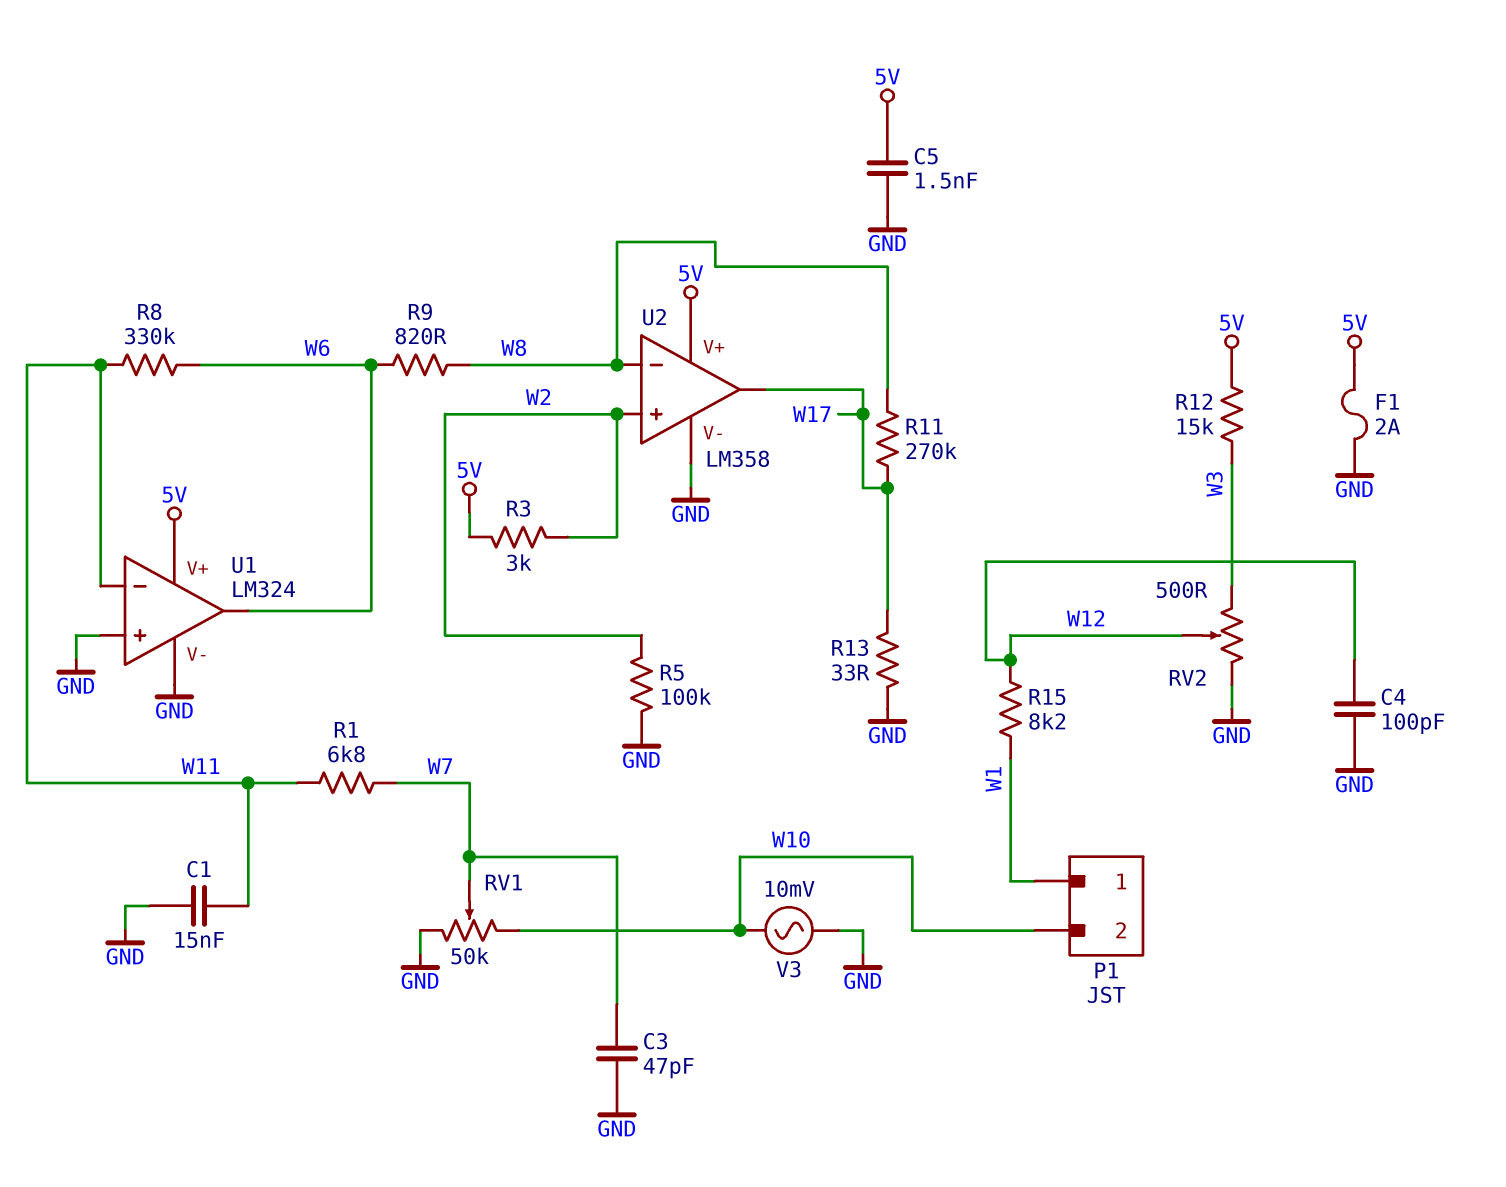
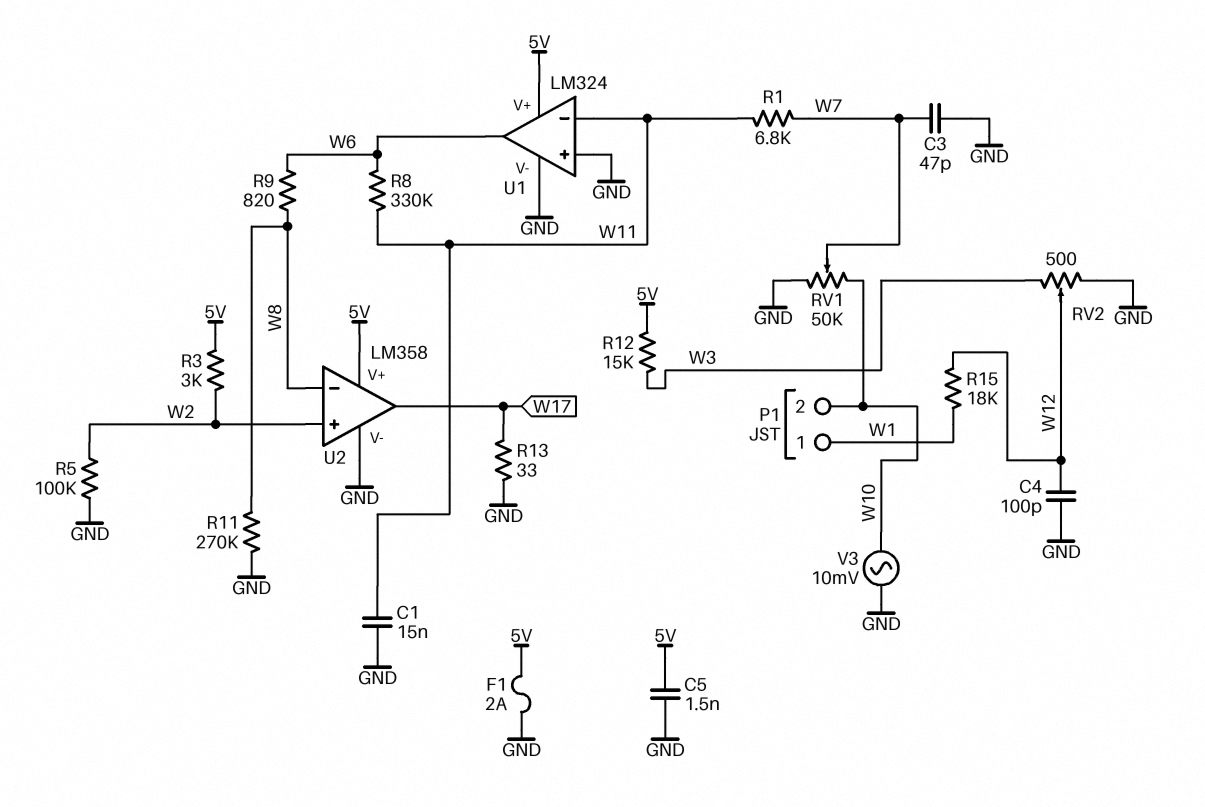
R11: 270k (W8, W17) -> 270k (GND, W8)
R15: 8.2k (W1, W12) -> 18k (W1, W12)

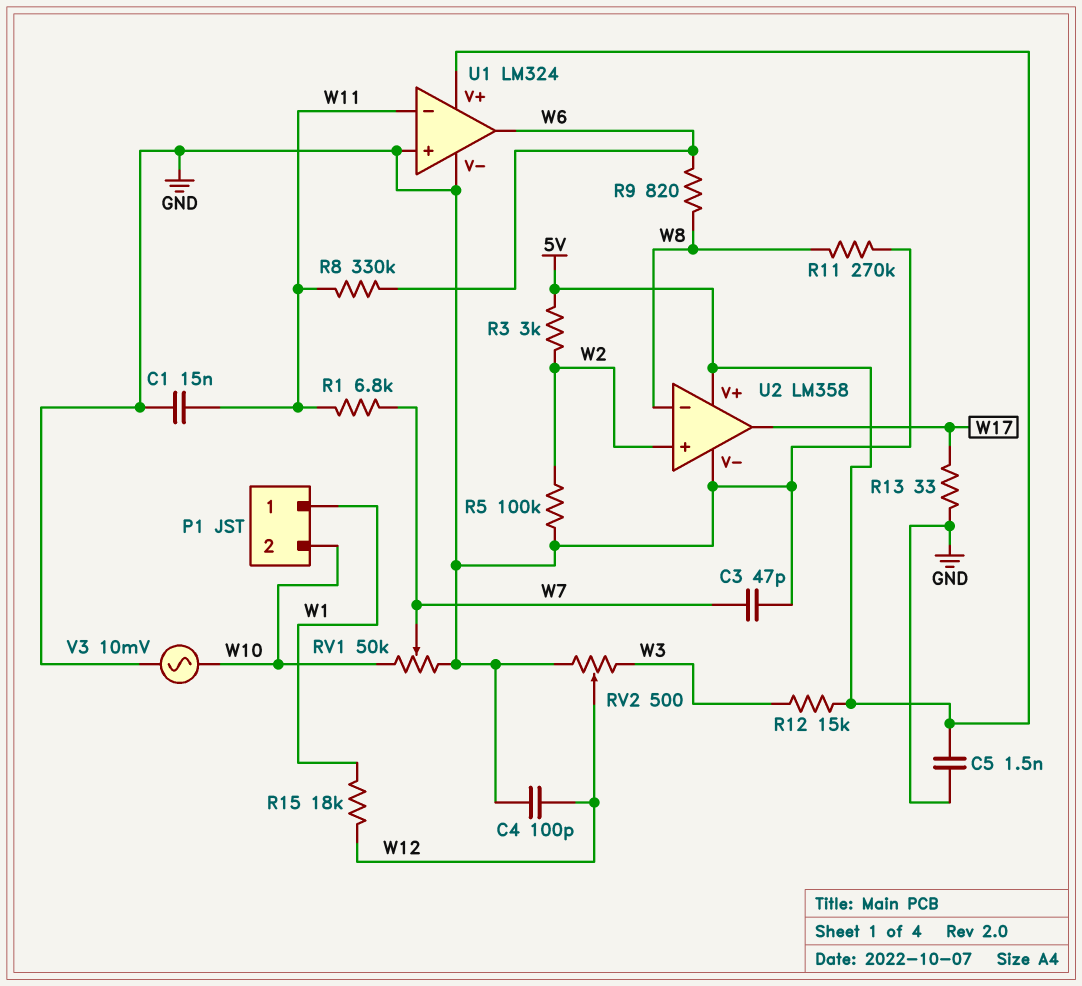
F1: 2A (5V, GND) -> none

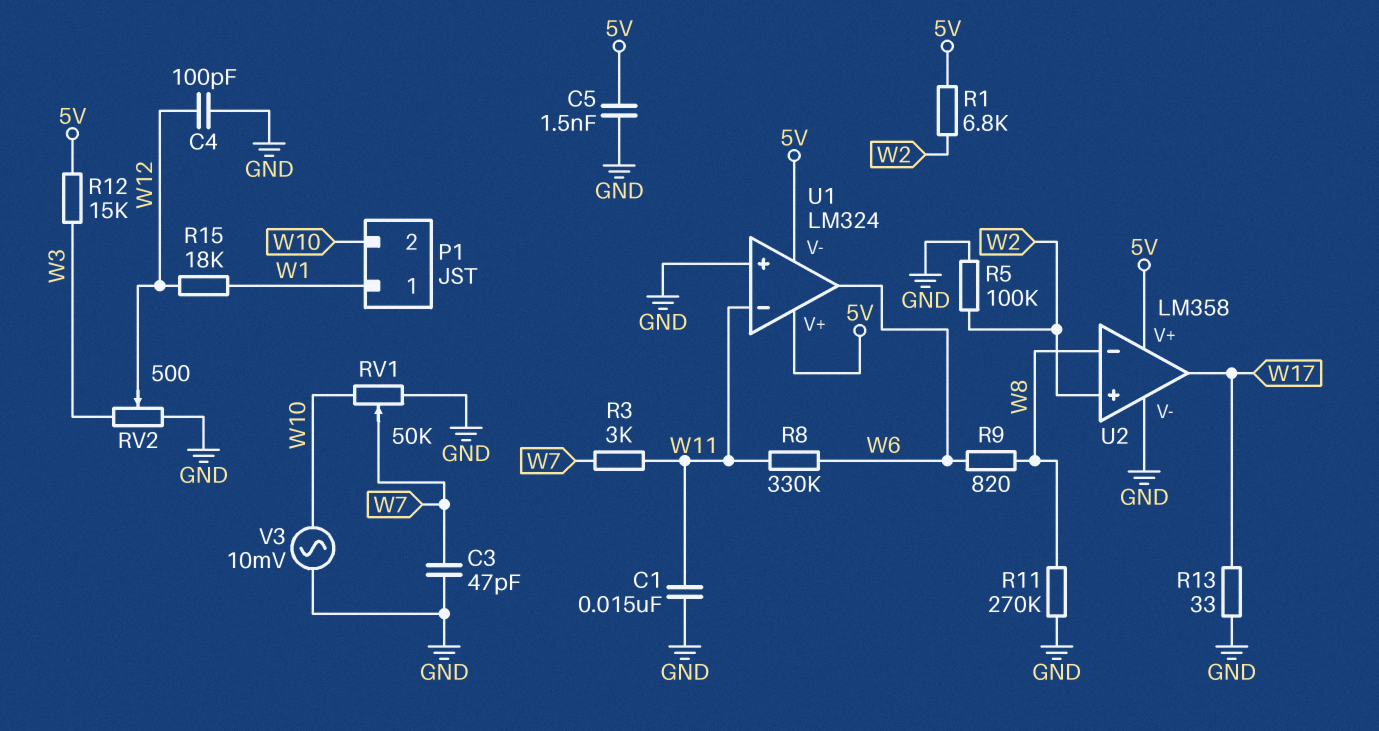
R1: 6.8k (W7, W11) -> 6.8k (5V, W2)
R3: 3k (5V, W2) -> 3k (W7, W11)
U1 pin V-: GND -> 5V

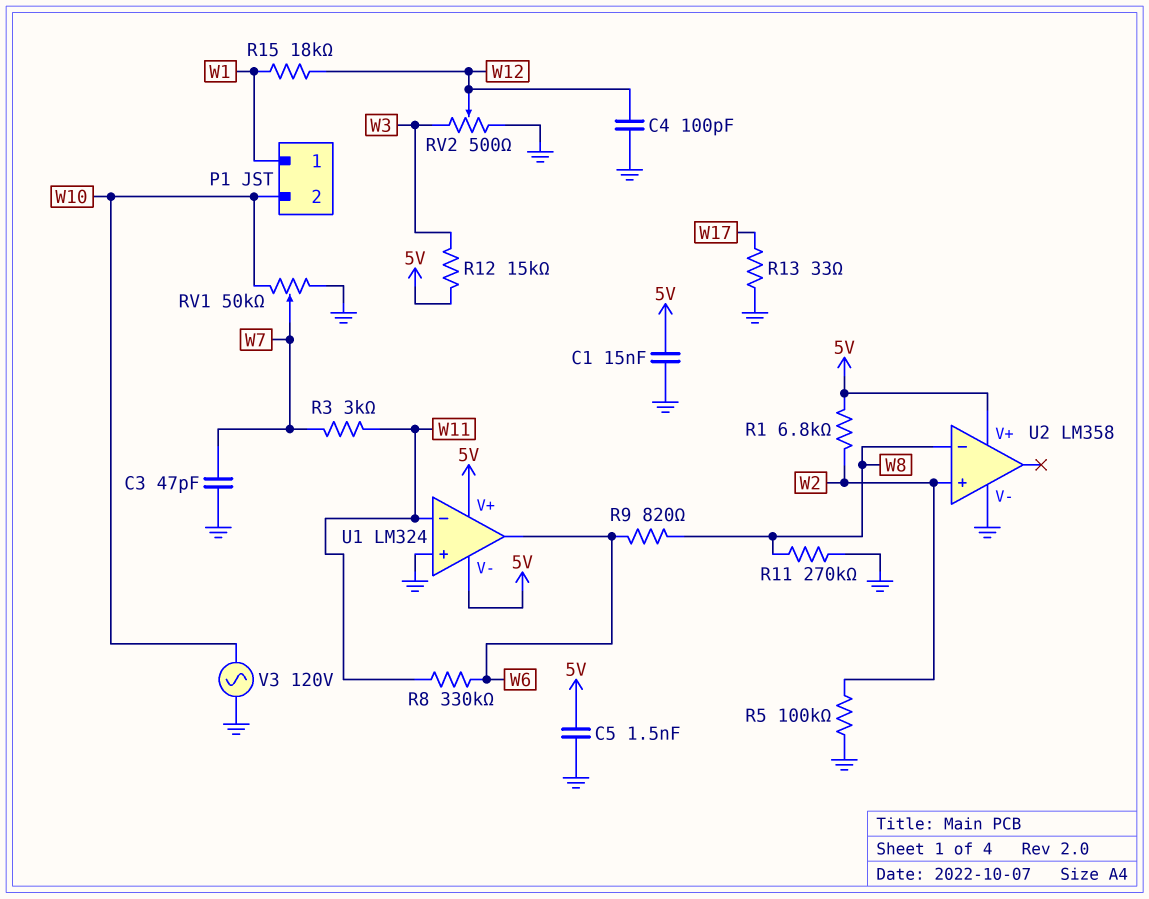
C1: 15nF (GND, W11) -> 15nF (5V, GND)
U2 pin out: W17 -> none
V3: AC 10mV (GND, W10) -> AC 120V (GND, W10)

